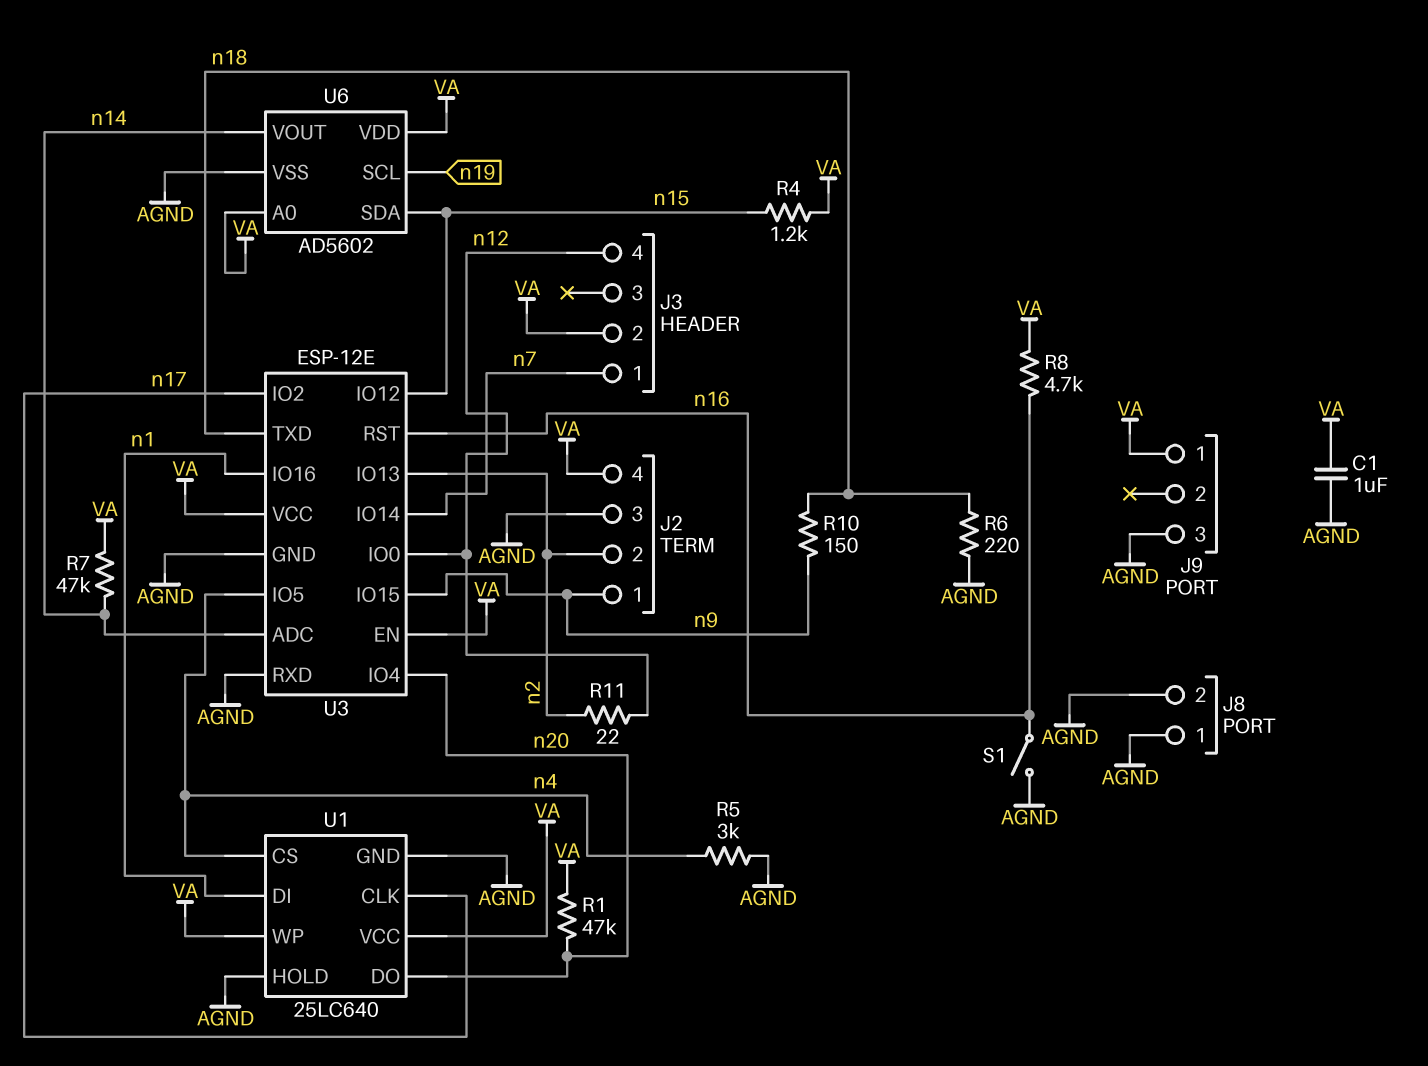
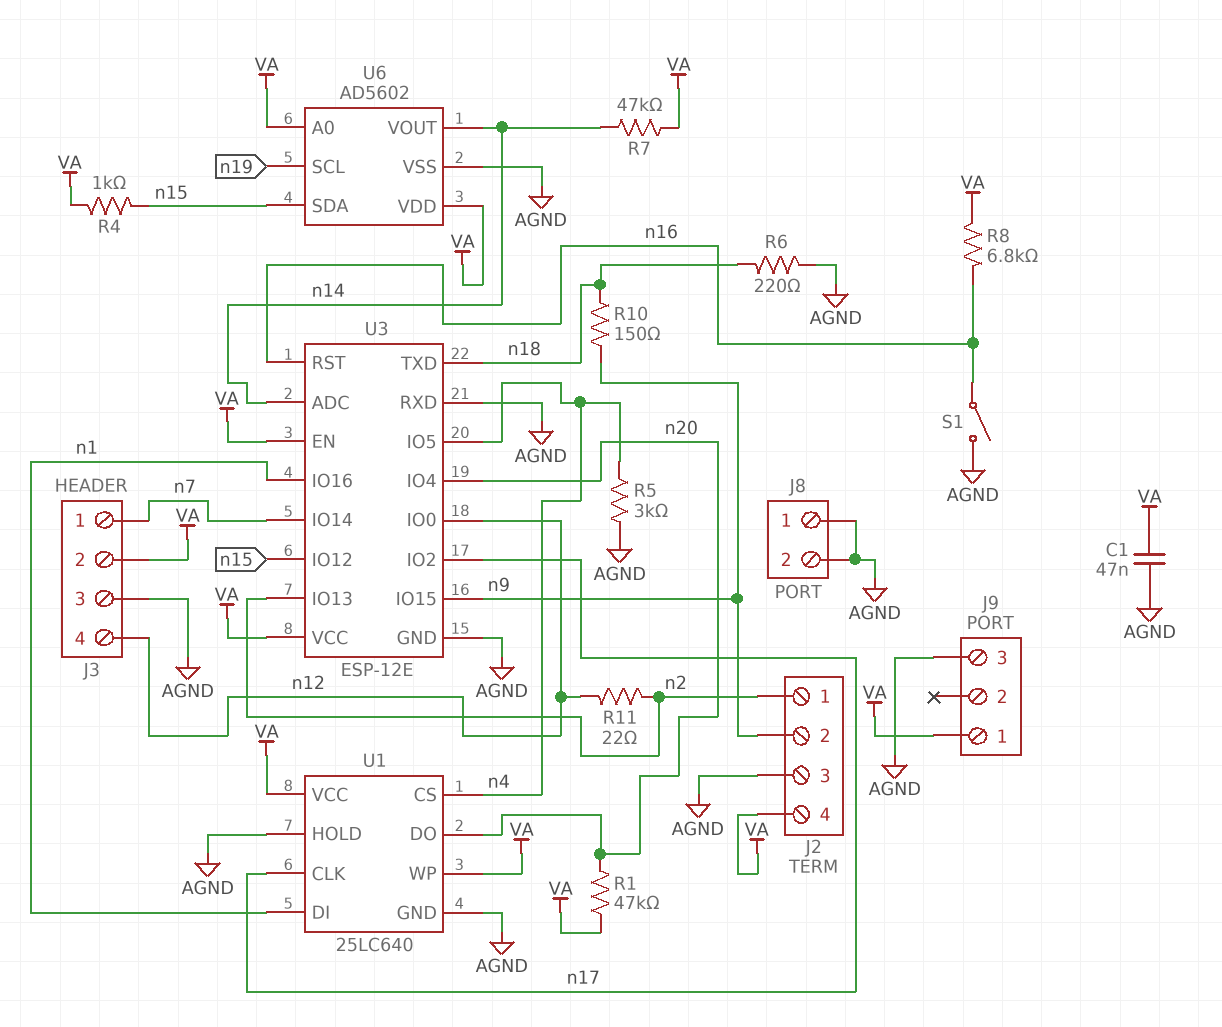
C1: 1uF (AGND, VA) -> 47nF (AGND, VA)
J2 pin 1: n9 -> n2
J2 pin 2: n2 -> n9
J3 pin 3: none -> AGND
R4: 1.2k (VA, n15) -> 1k (VA, n15)
R8: 4.7k (VA, n16) -> 6.8k (VA, n16)

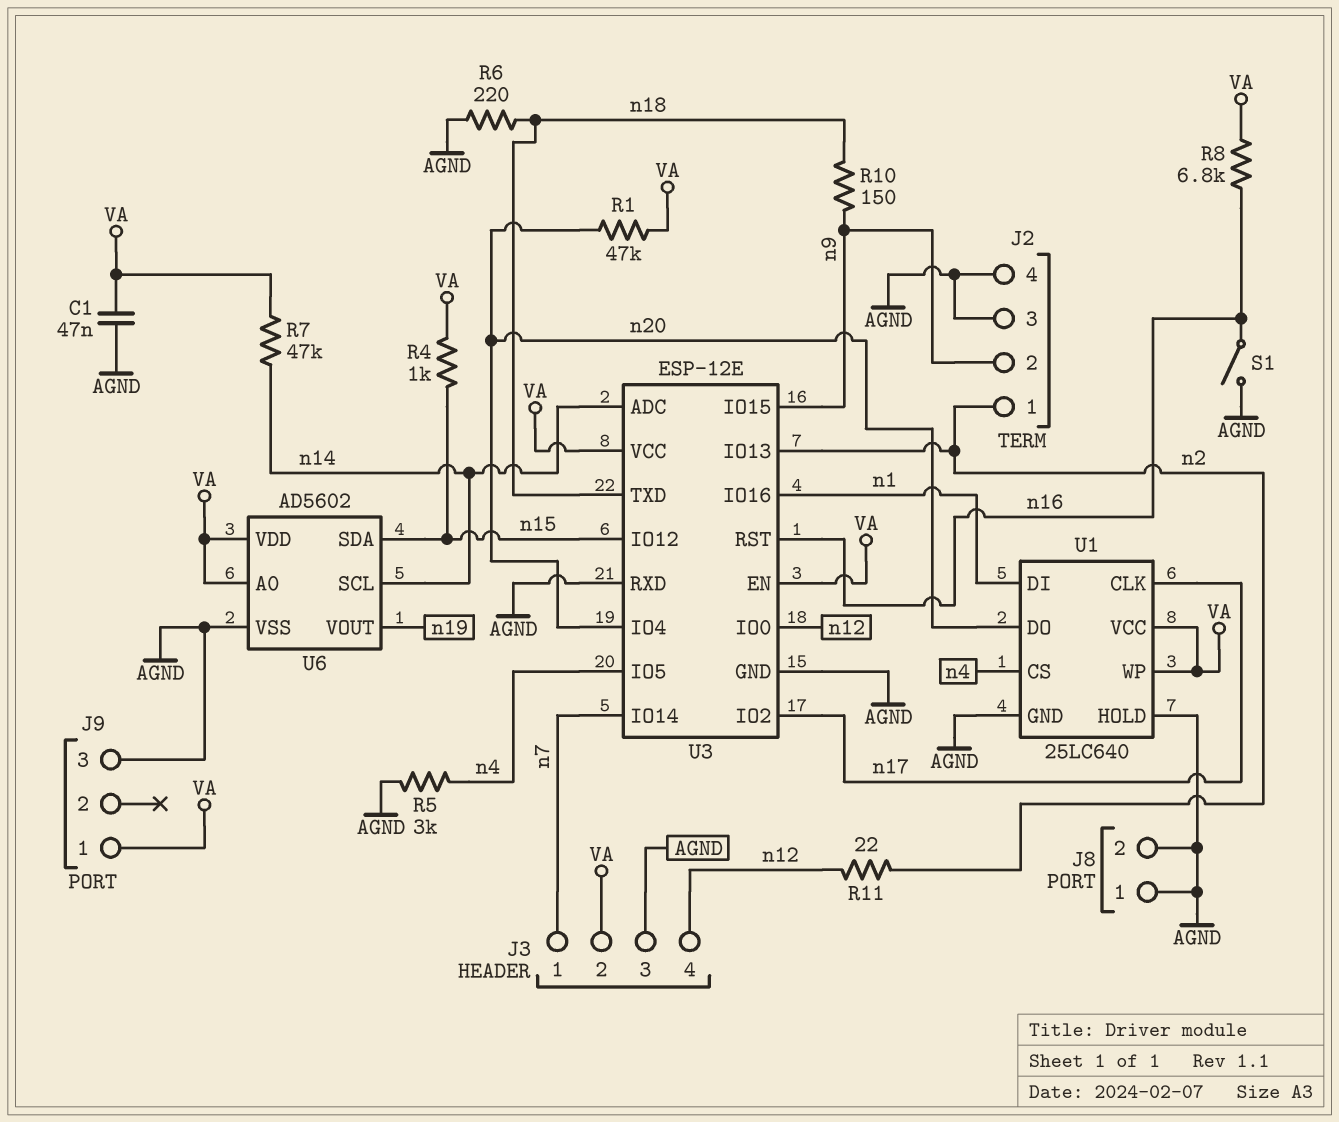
J2 pin 4: VA -> AGND
U6 pin SCL: n19 -> n14
U6 pin VOUT: n14 -> n19

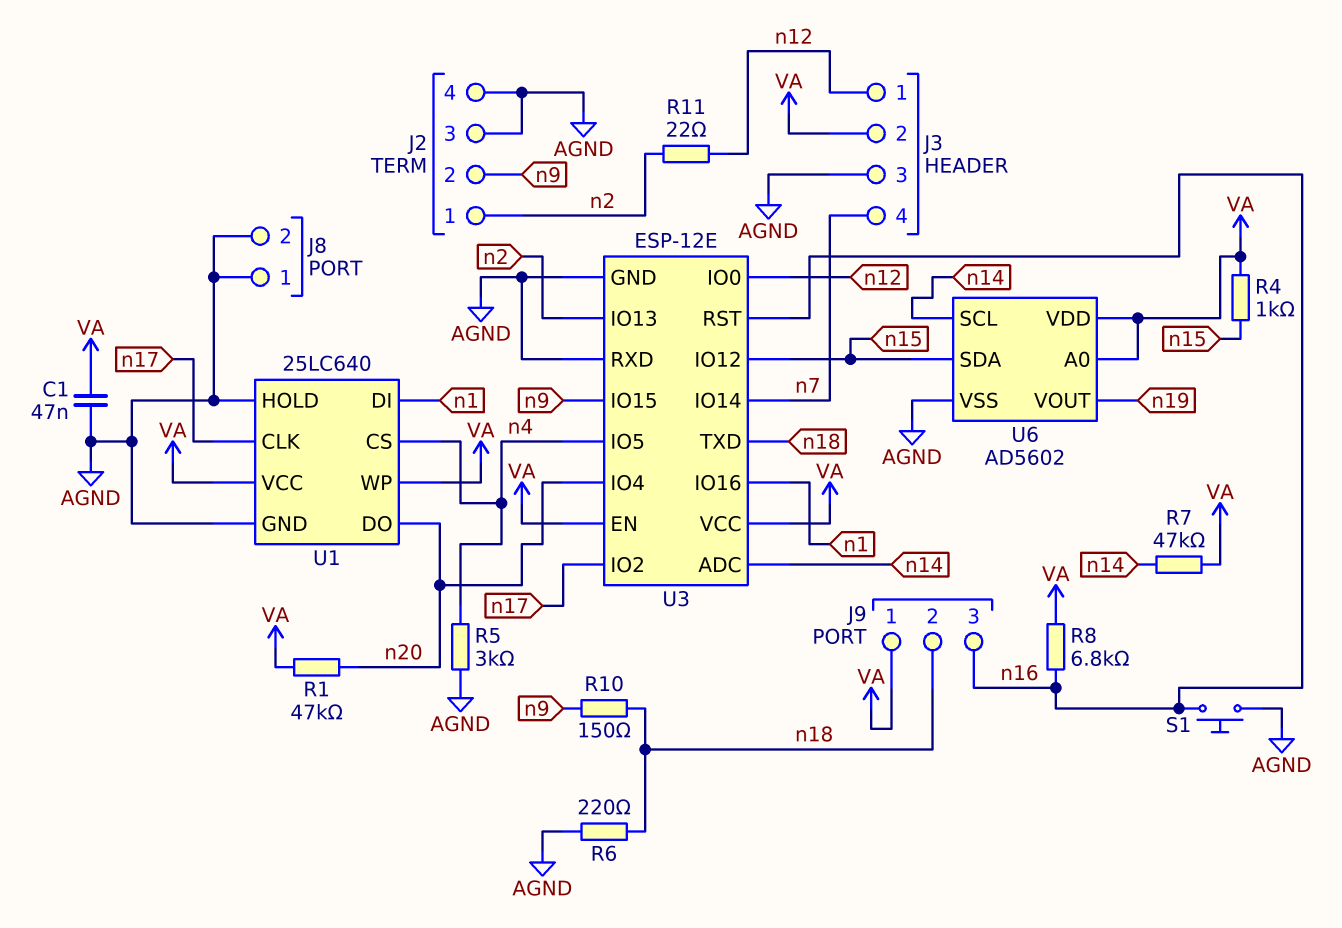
J3 pin 1: n7 -> n12
J3 pin 4: n12 -> n7
J9 pin 2: none -> n18
J9 pin 3: AGND -> n16
S1: switch (AGND, n16) -> button (AGND, n16)

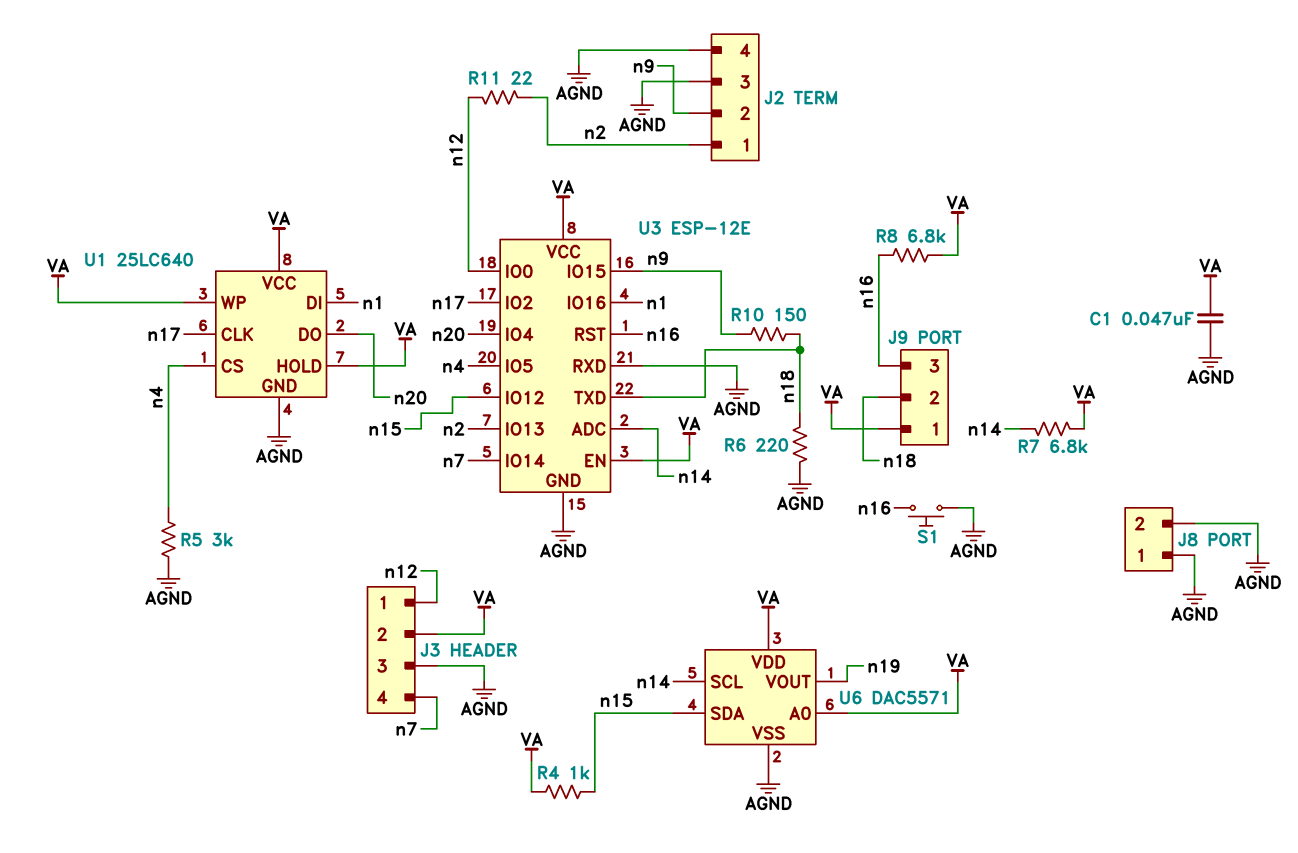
R1: 47k (VA, n20) -> none
R7: 47k (VA, n14) -> 6.8k (VA, n14)
U1 pin HOLD: AGND -> VA
U6: AD5602 -> DAC5571

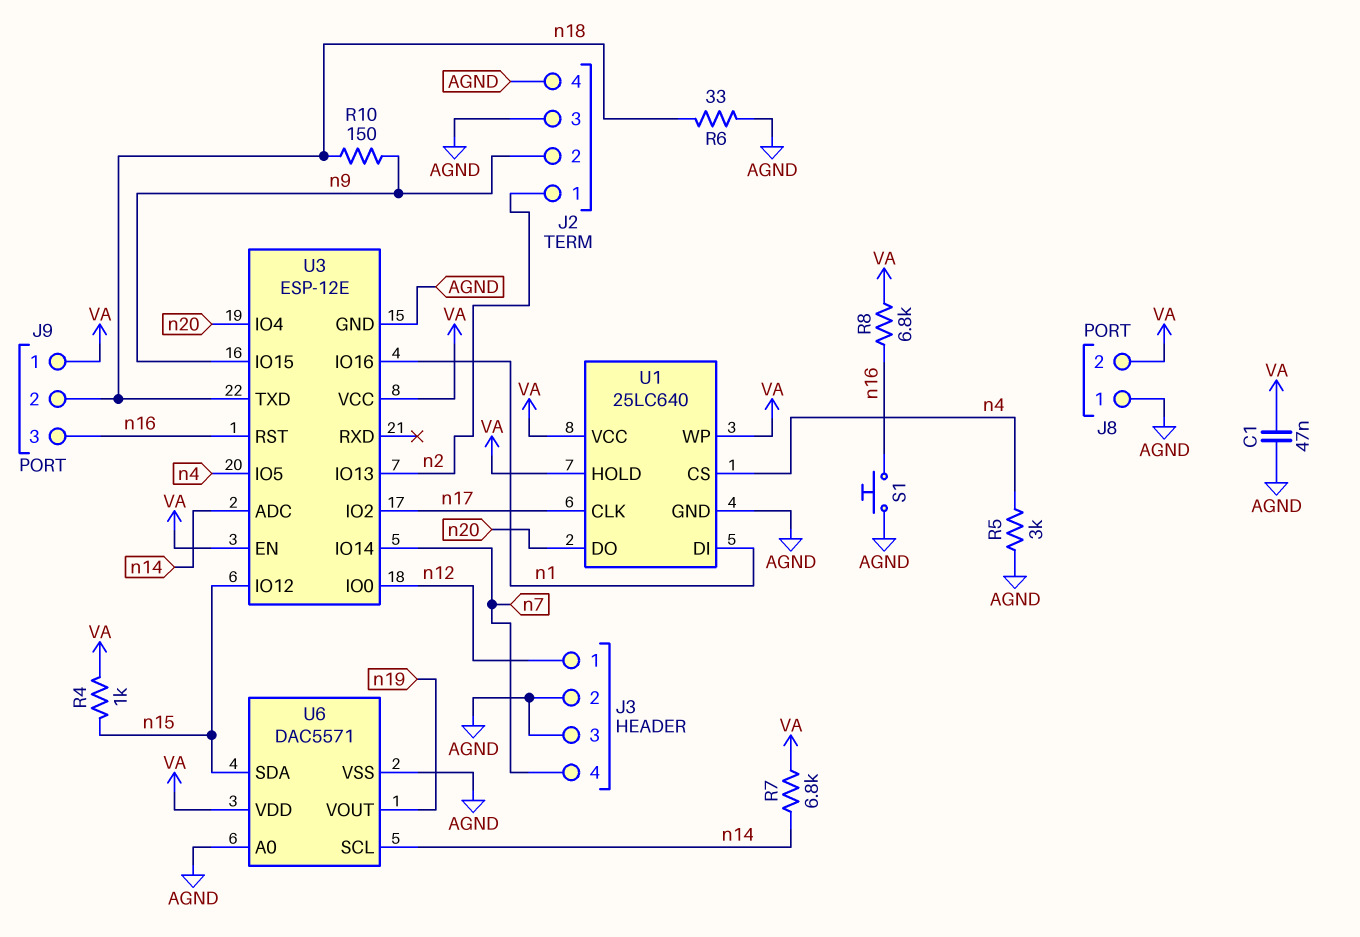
J3 pin 2: VA -> AGND
J8 pin 2: AGND -> VA
R6: 220 (AGND, n18) -> 33 (AGND, n18)
R11: 22 (n2, n12) -> none
U3 pin RXD: AGND -> none
U6 pin A0: VA -> AGND

